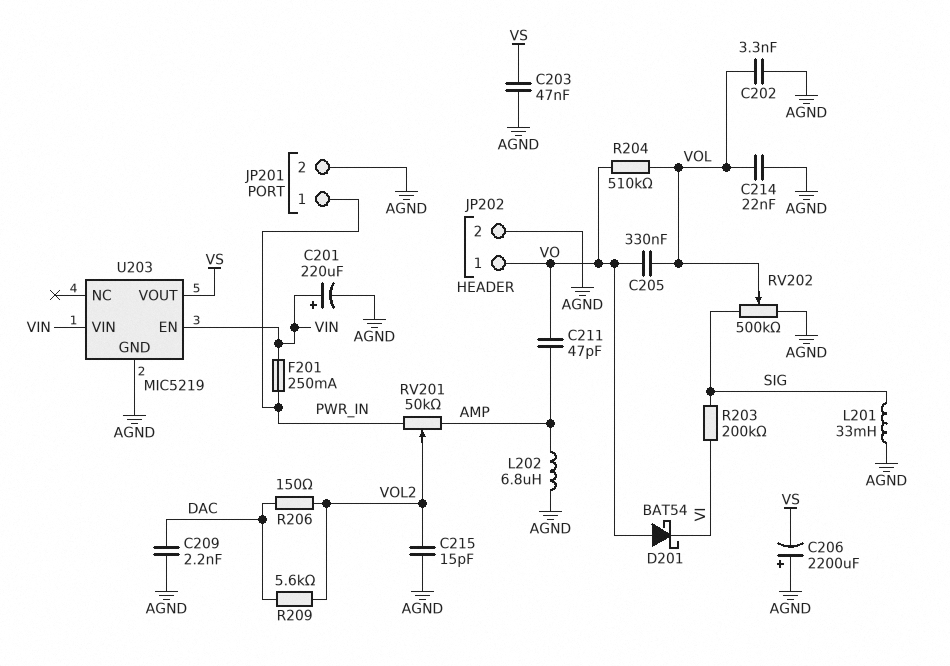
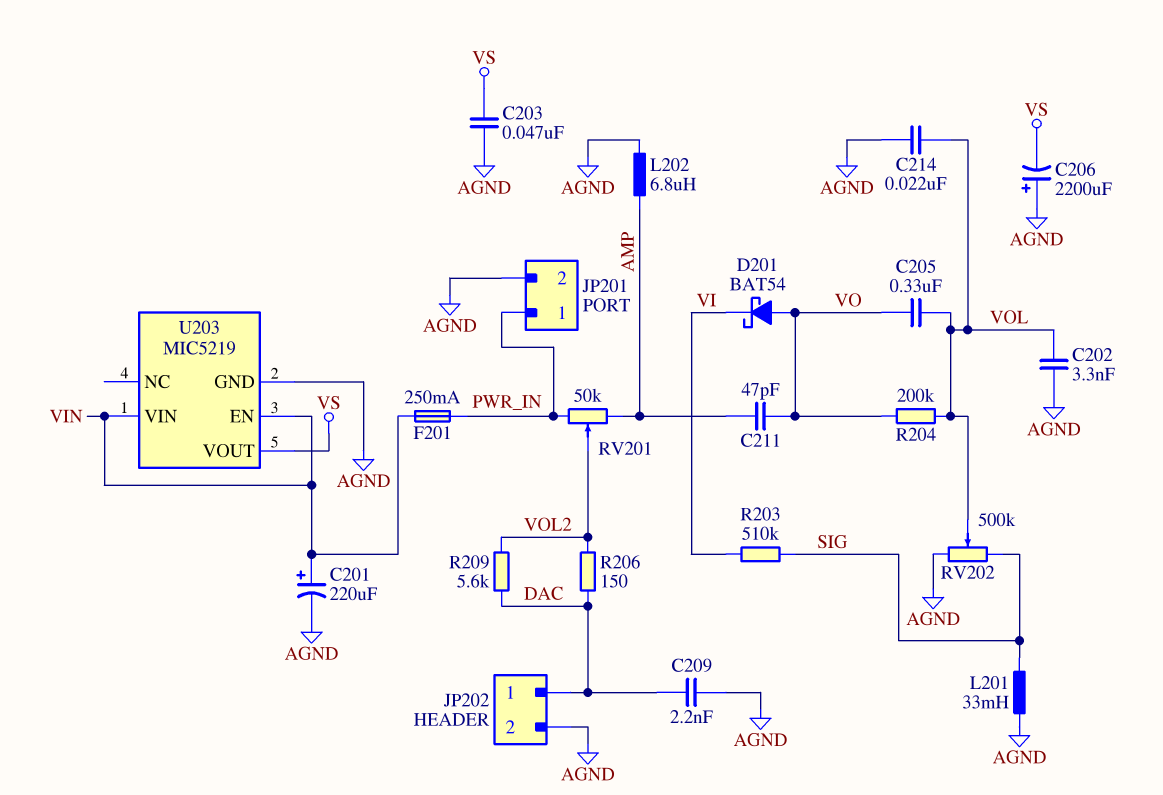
C215: 15pF (AGND, VOL2) -> none
JP202 pin 1: VO -> DAC
R203: 200k (SIG, VI) -> 510k (SIG, VI)
R204: 510k (VO, VOL) -> 200k (VO, VOL)

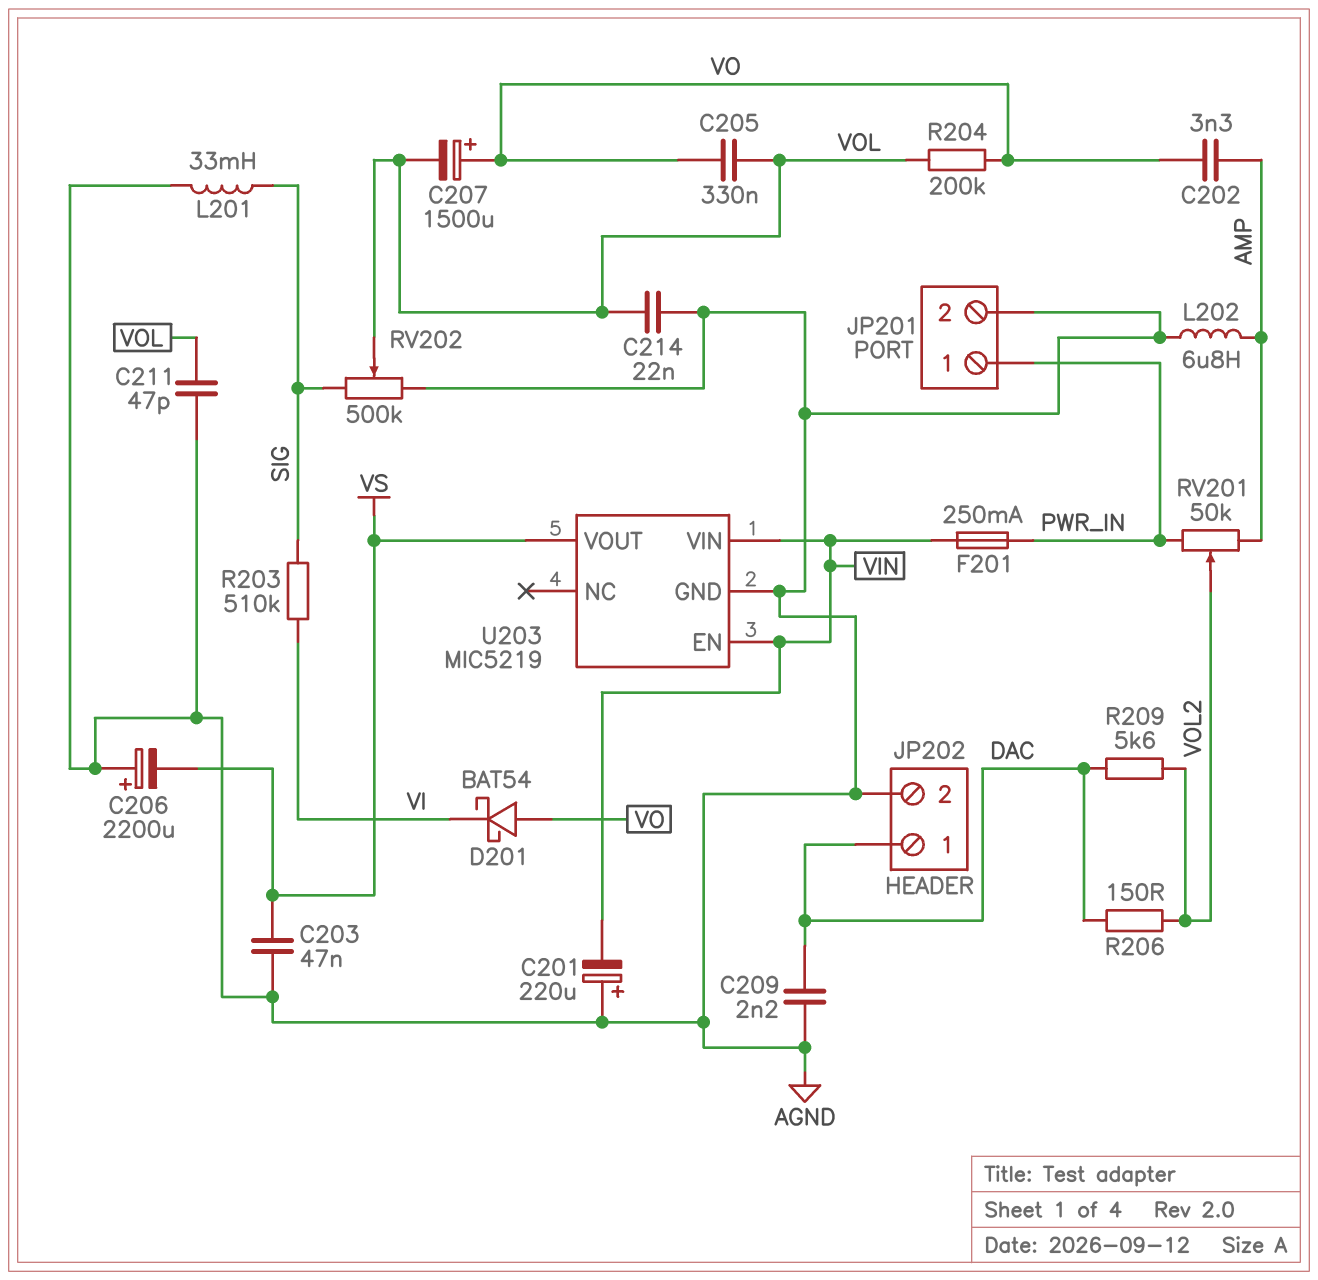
C201: 220uF (plus VIN, minus AGND) -> 220uF (plus AGND, minus VIN)
C202: 3.3nF (AGND, VOL) -> 3.3nF (AMP, VO)
C207: none -> 1500uF (plus VO, minus VOL)
C211: 47pF (AMP, VO) -> 47pF (AGND, VOL)

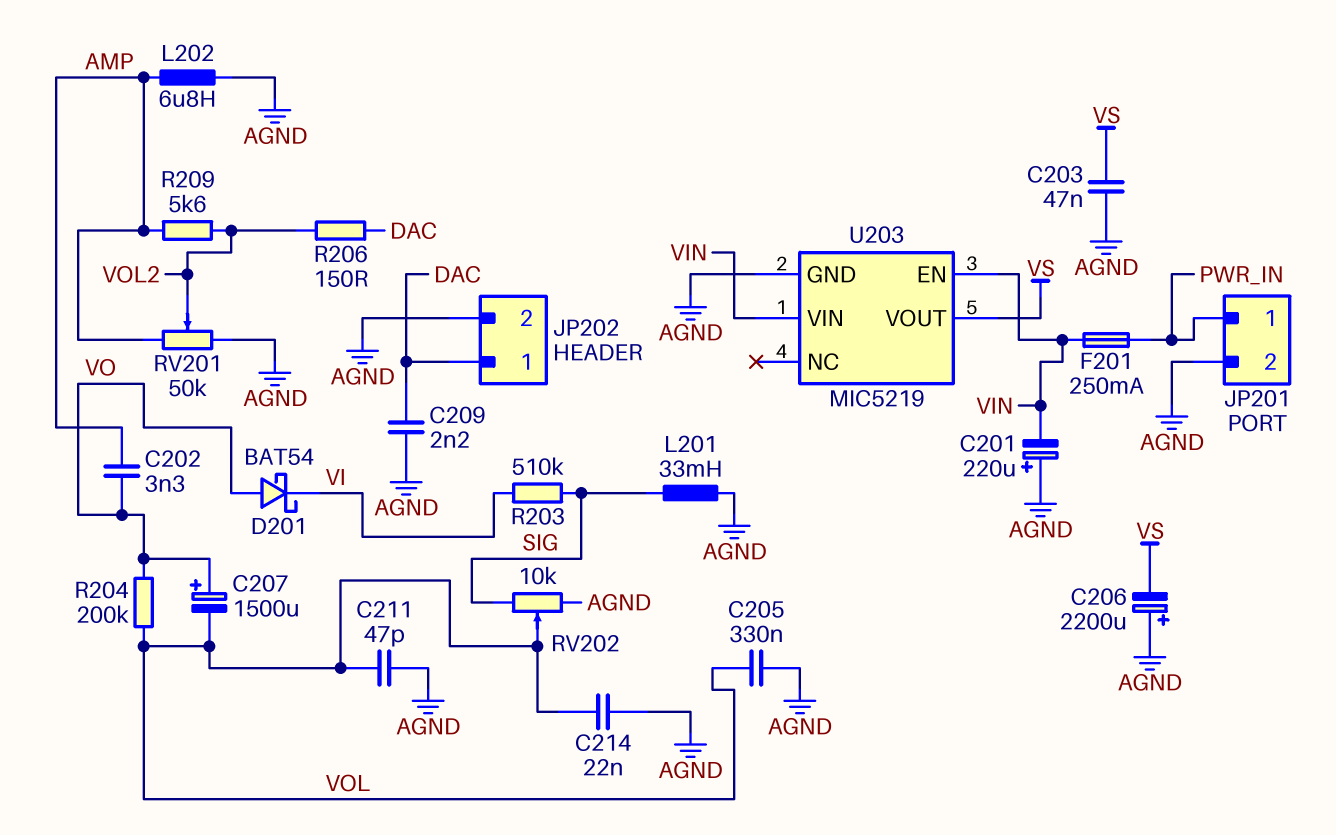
C205: 330nF (VO, VOL) -> 330nF (AGND, VOL)
R209: 5.6k (DAC, VOL2) -> 5.6k (AMP, VOL2)
RV201: 50k (AMP, PWR_IN, wiper VOL2) -> 50k (AGND, AMP, wiper VOL2)
RV202: 500k (AGND, SIG, wiper VOL) -> 10k (AGND, SIG, wiper VOL)

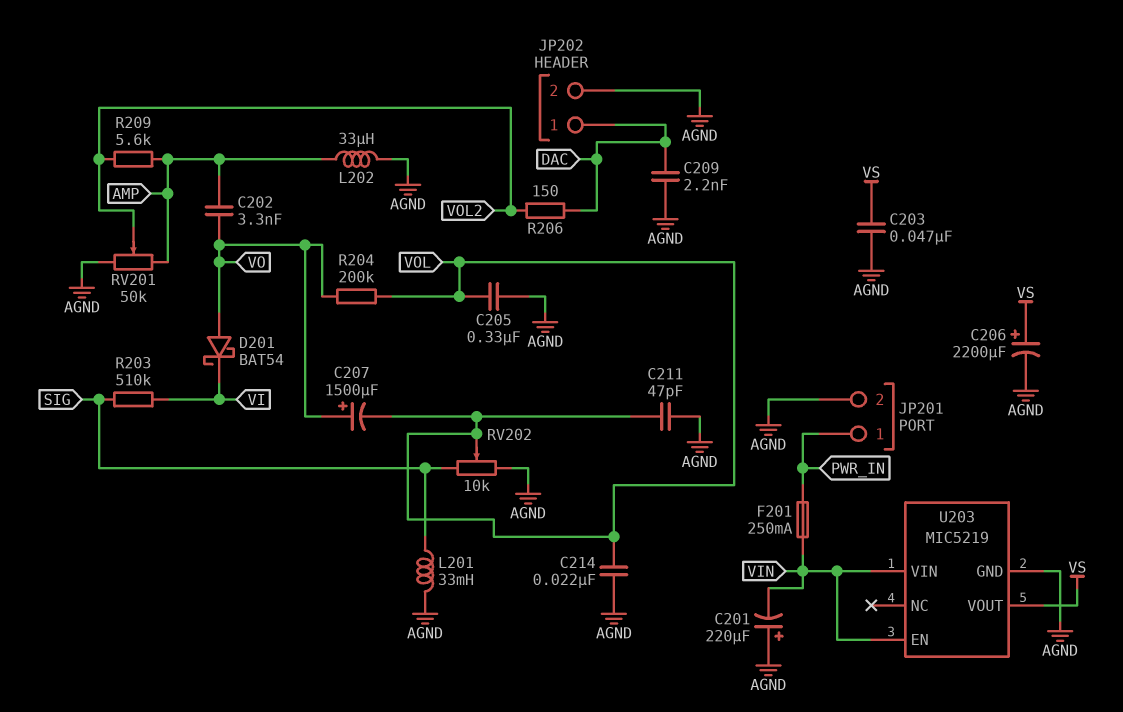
C206: 2200uF (plus AGND, minus VS) -> 2200uF (plus VS, minus AGND)
L202: 6.8uH (AGND, AMP) -> 33uH (AGND, AMP)

